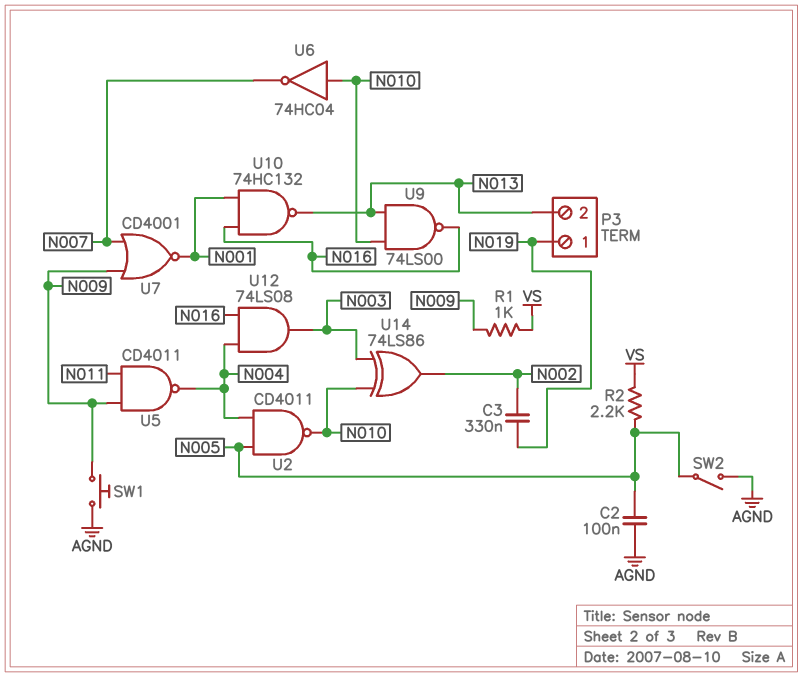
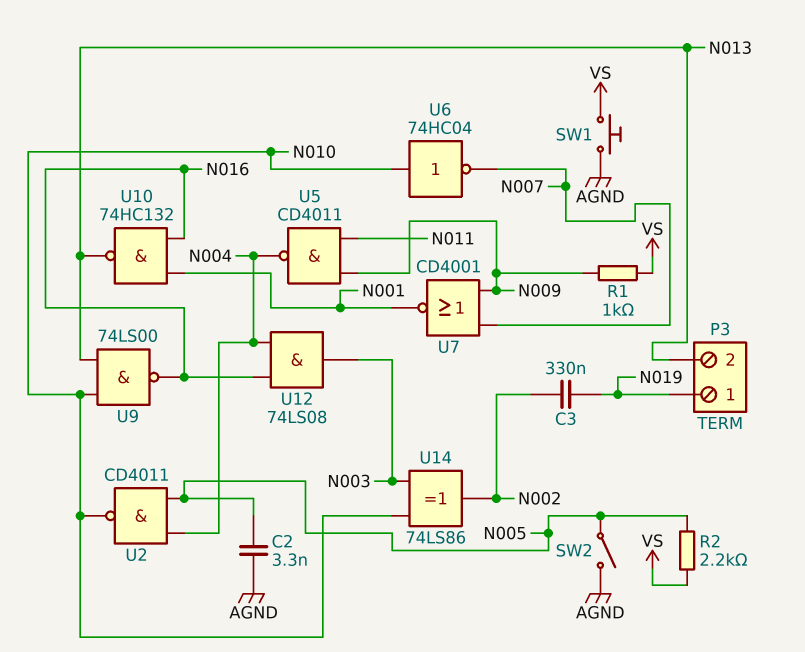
C2: 100nF (AGND, N005) -> 3.3nF (AGND, N005)
SW1: button (AGND, N009) -> button (AGND, VS)

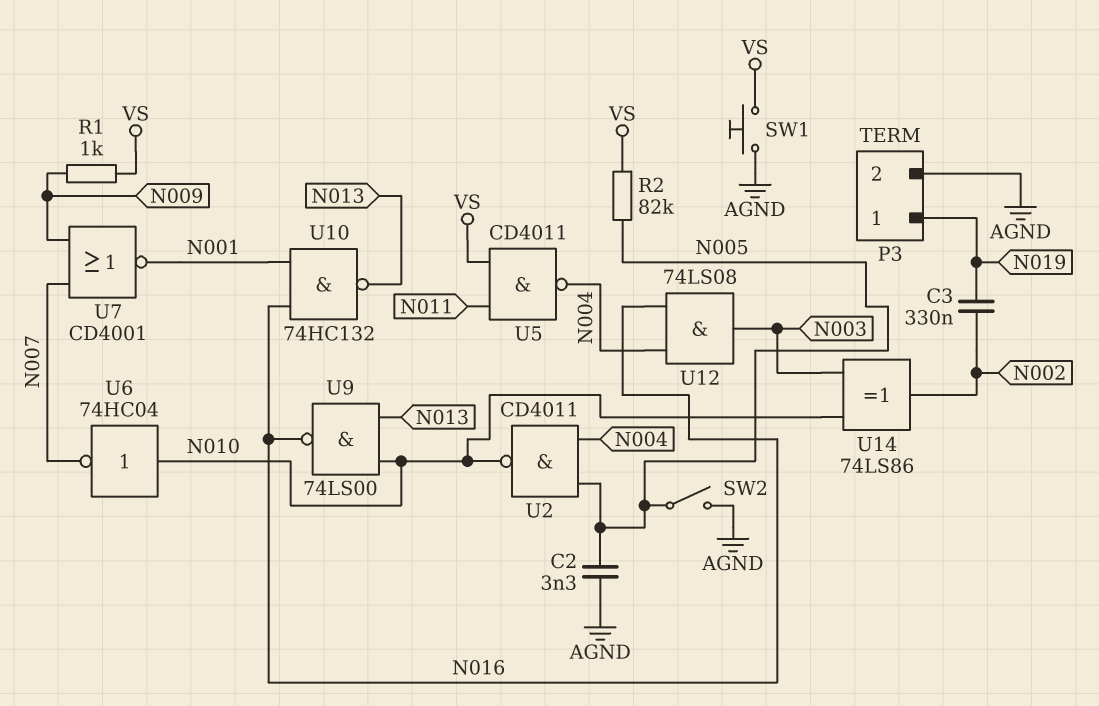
P3 pin 2: N013 -> AGND
R2: 2.2k (N005, VS) -> 82k (N005, VS)
U5: NAND CD4011 (in N009, in N011, out N004) -> NAND CD4011 (in N011, in VS, out N004)

